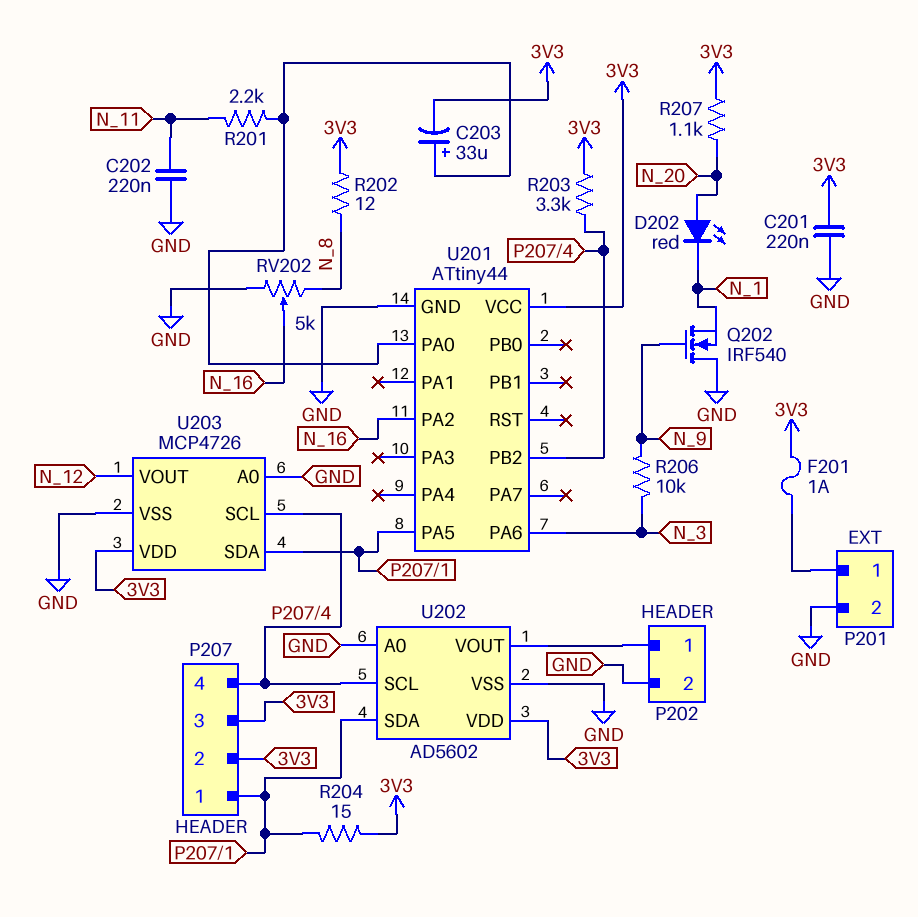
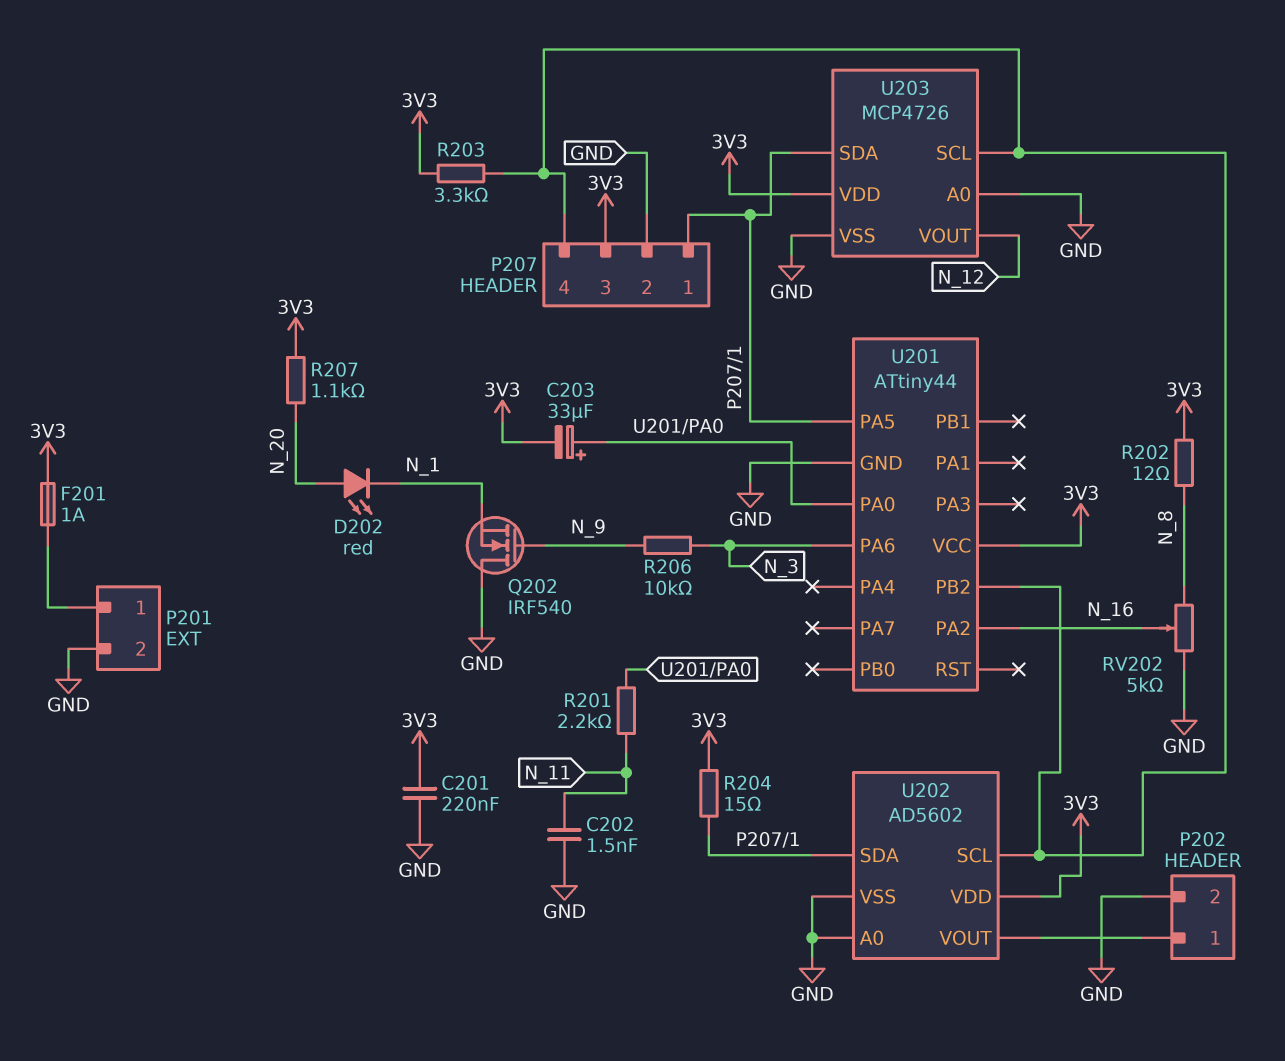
C202: 220nF (GND, N_11) -> 1.5nF (GND, N_11)
P207 pin 2: 3V3 -> GND

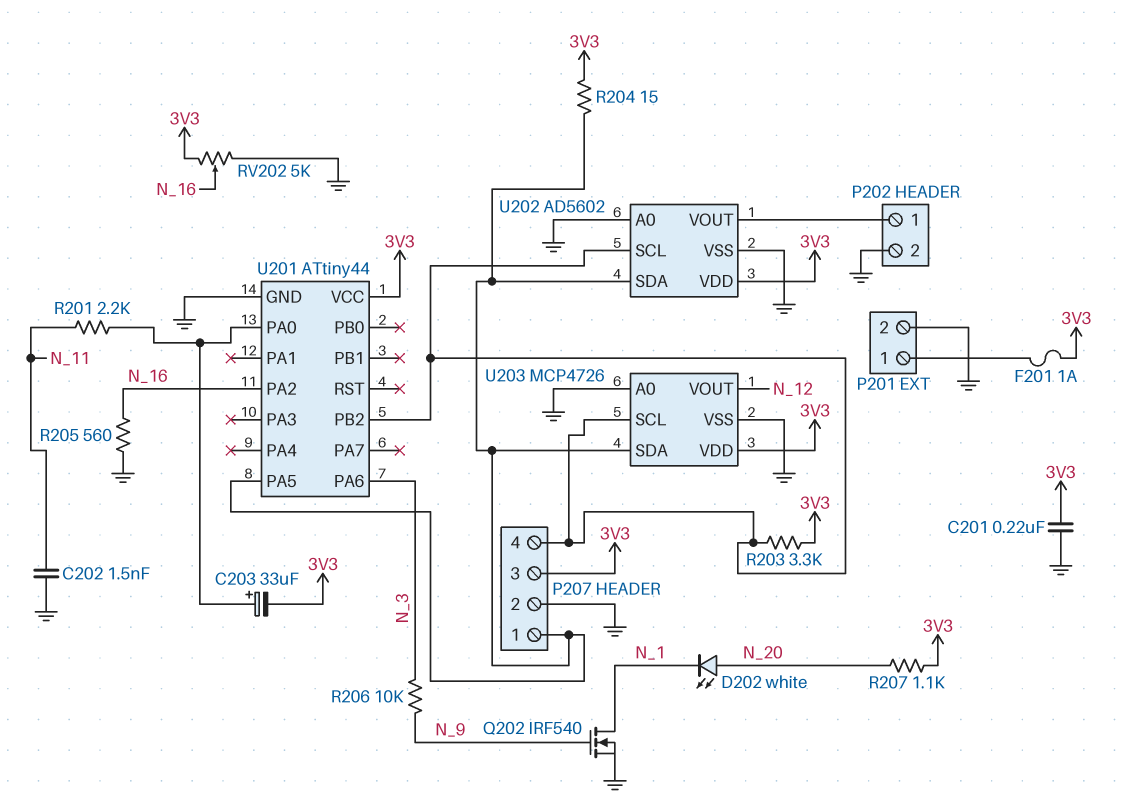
D202: LED red (A N_20, K N_1) -> LED white (A N_20, K N_1)
Q202: NMOS IRF540 (G N_9, D GND, S N_1) -> NMOS IRF540 (G N_9, D N_1, S GND)
R202: 12 (3V3, N_8) -> none
R205: none -> 560 (GND, N_16)
RV202: 5k (GND, N_8, wiper N_16) -> 5k (3V3, GND, wiper N_16)

